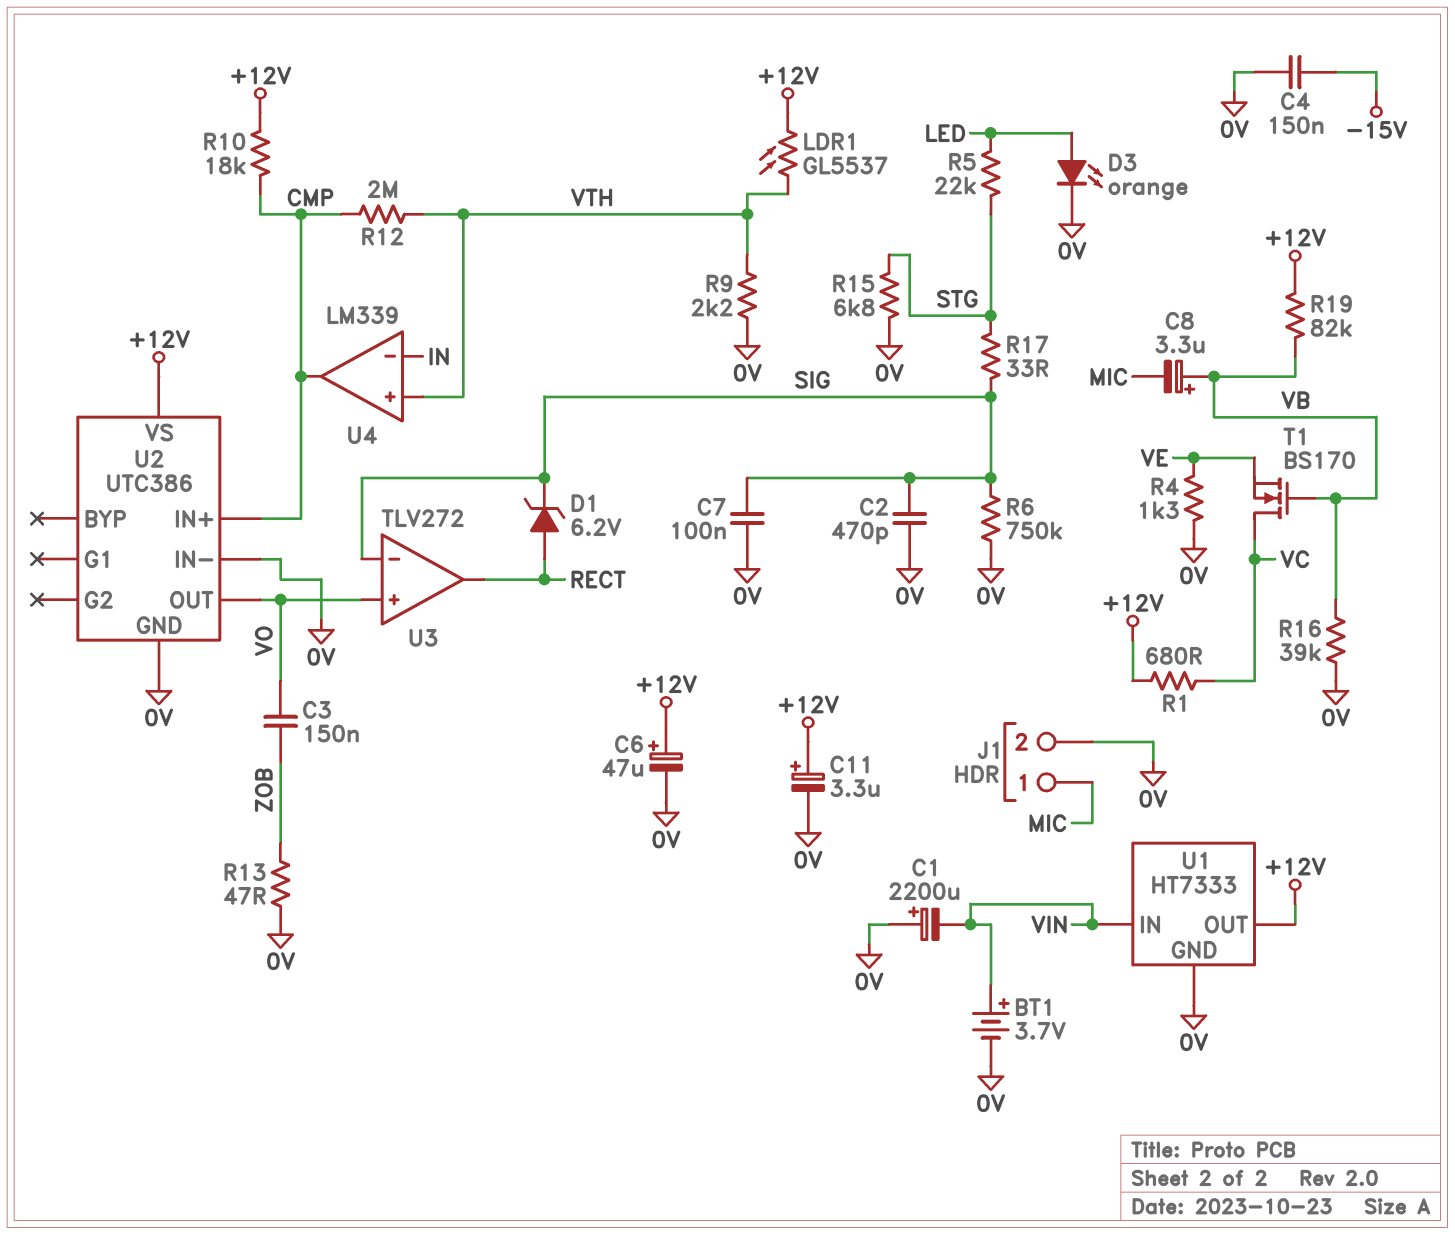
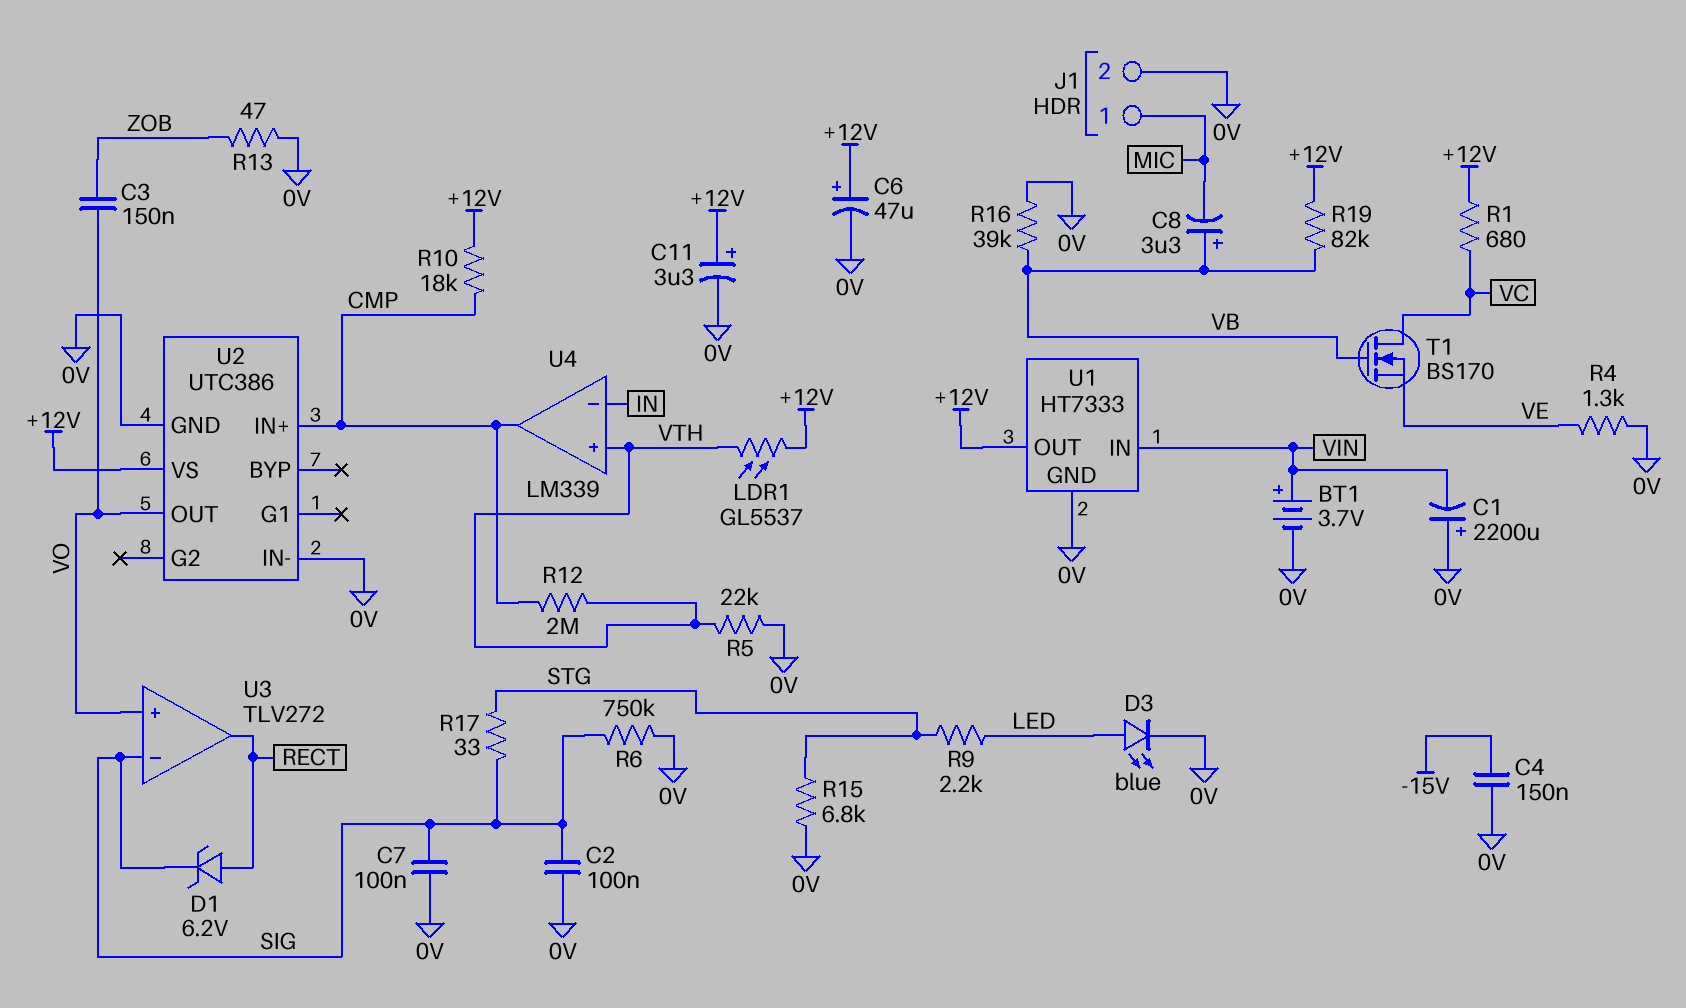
C2: 470pF (0V, SIG) -> 100nF (0V, SIG)
D3: LED orange (A LED, K 0V) -> LED blue (A LED, K 0V)
R5: 22k (LED, STG) -> 22k (0V, VTH)
R9: 2.2k (0V, VTH) -> 2.2k (LED, STG)

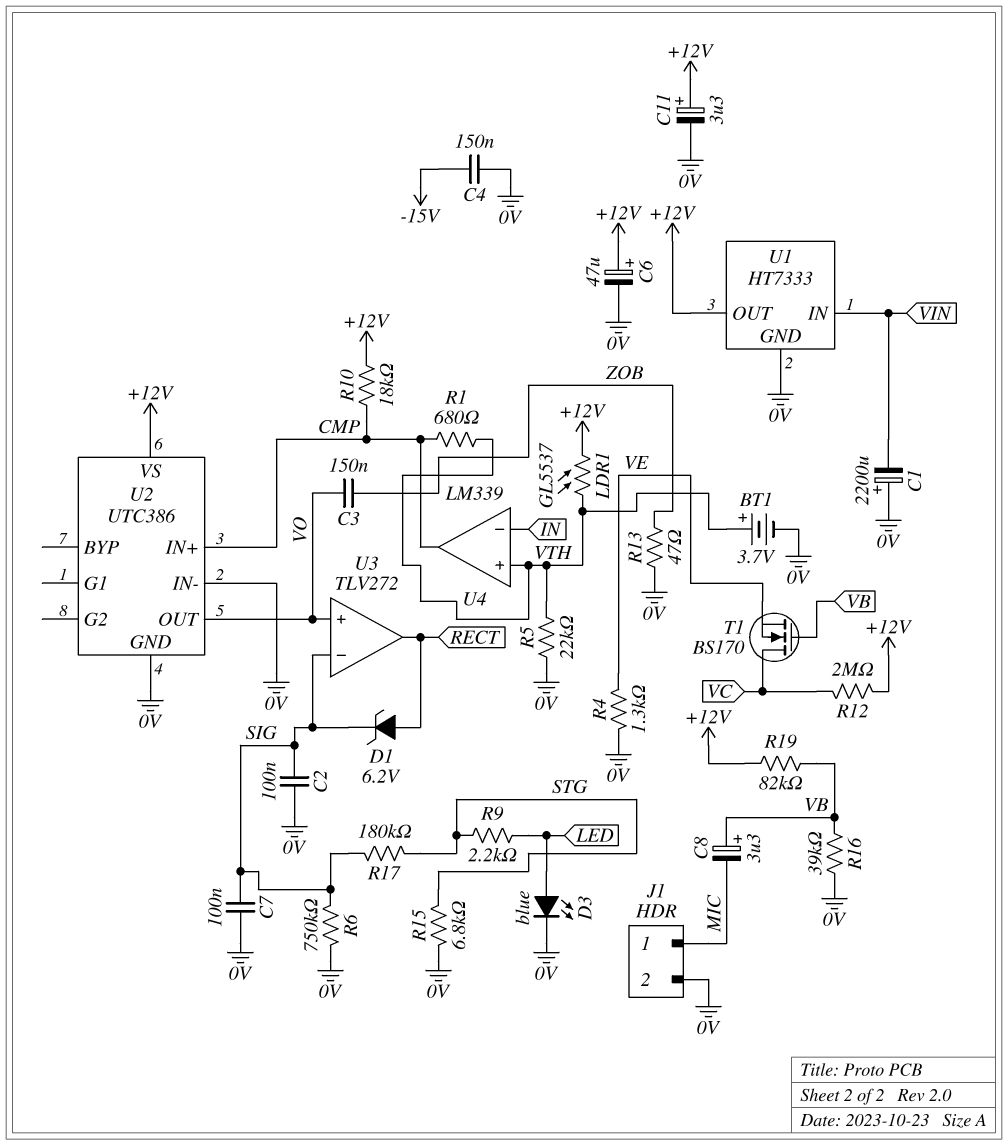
BT1: 3.7V (plus VIN, minus 0V) -> 3.7V (plus VTH, minus 0V)
R1: 680 (+12V, VC) -> 680 (CMP, VTH)
R12: 2M (CMP, VTH) -> 2M (+12V, VC)
R17: 33 (SIG, STG) -> 180k (SIG, STG)

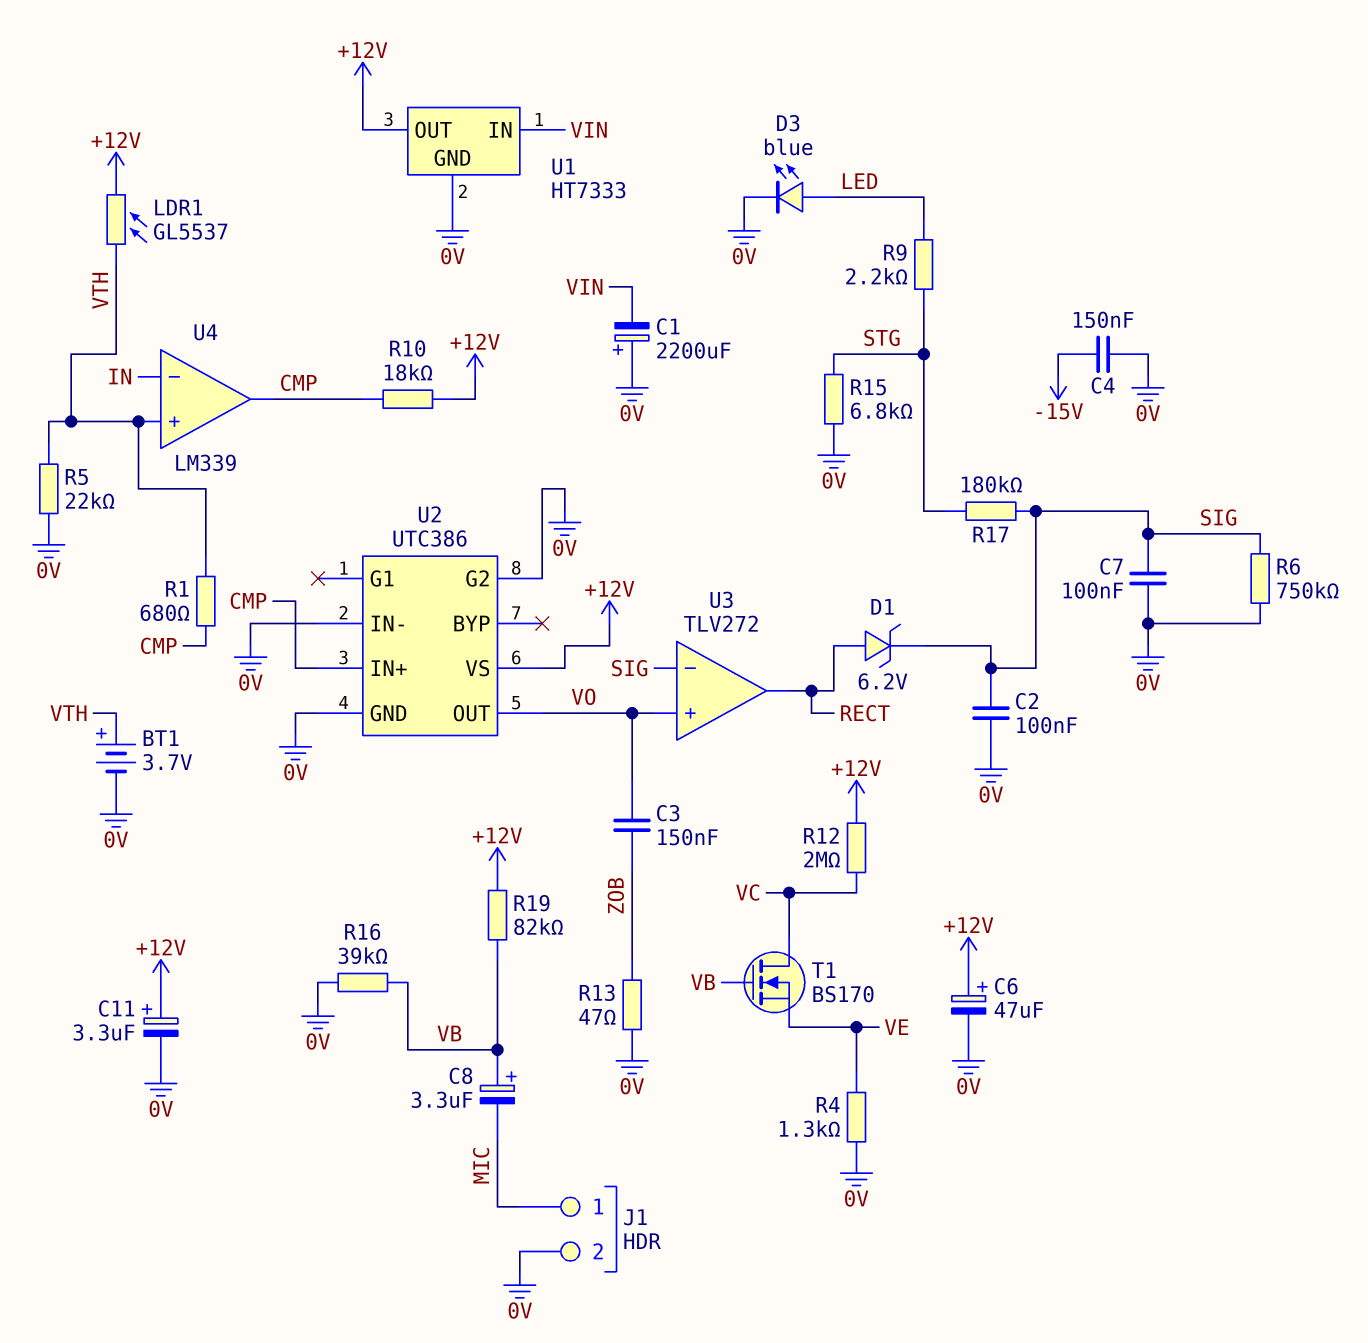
U2 pin G2: none -> 0V

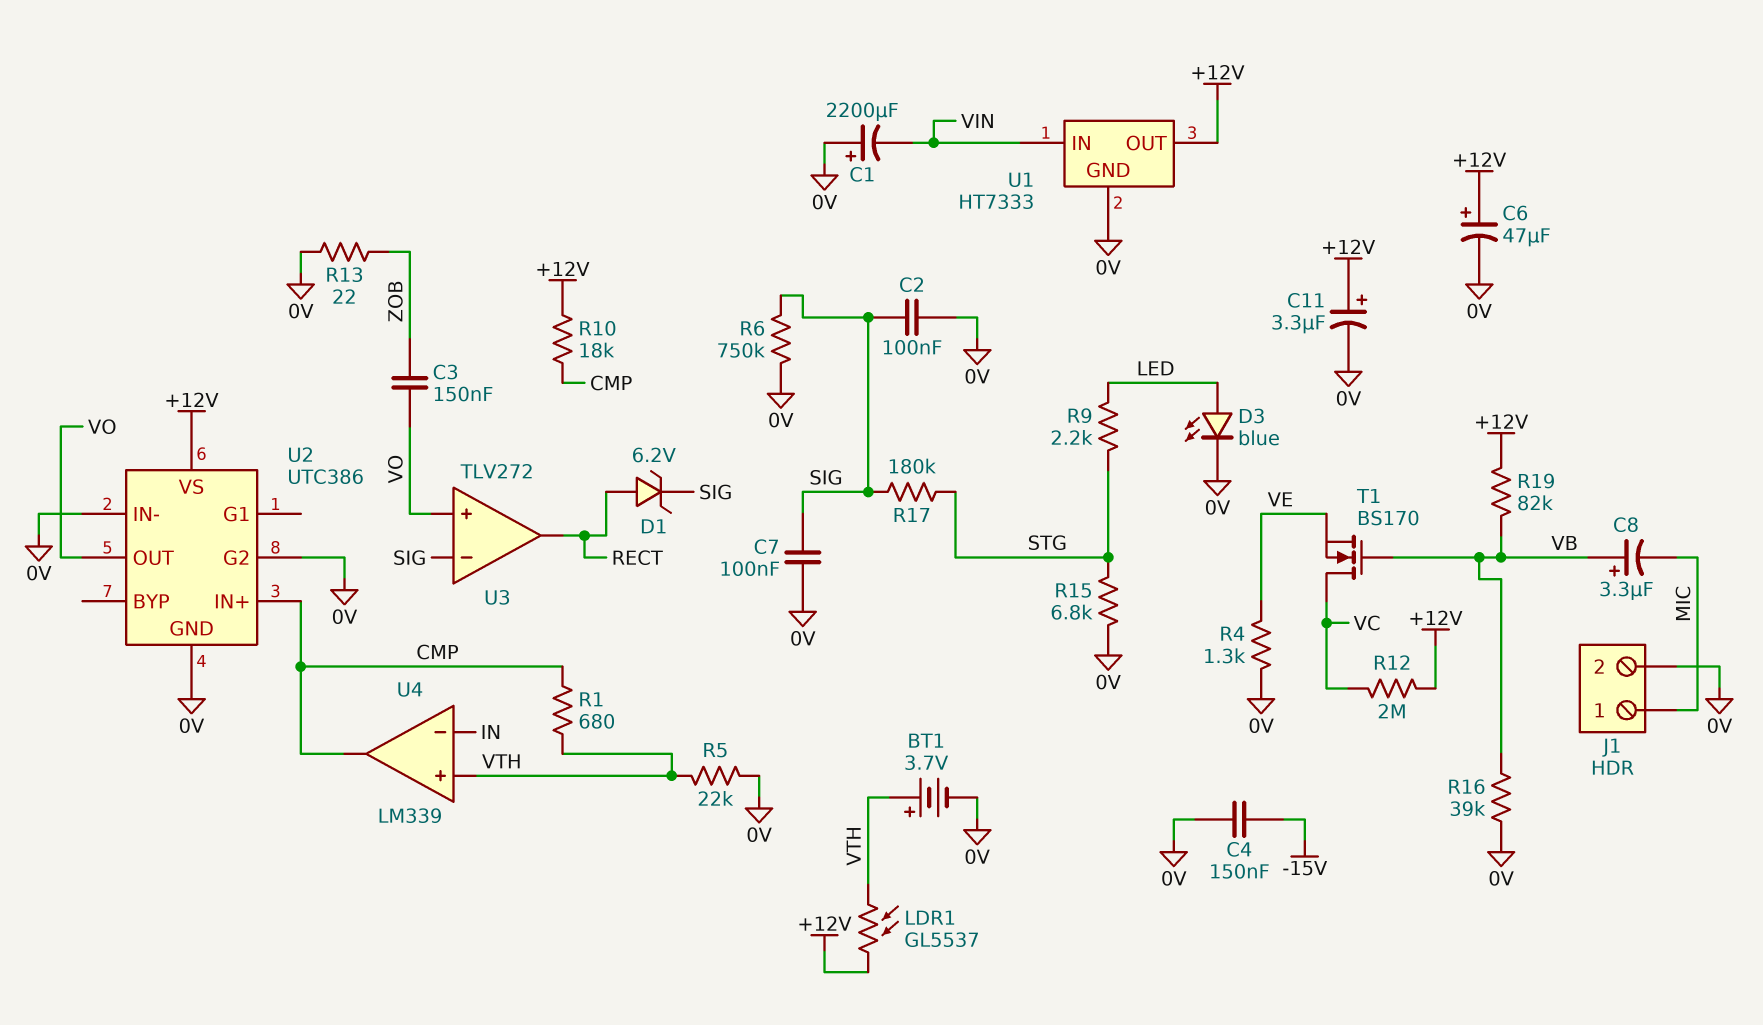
R13: 47 (0V, ZOB) -> 22 (0V, ZOB)

